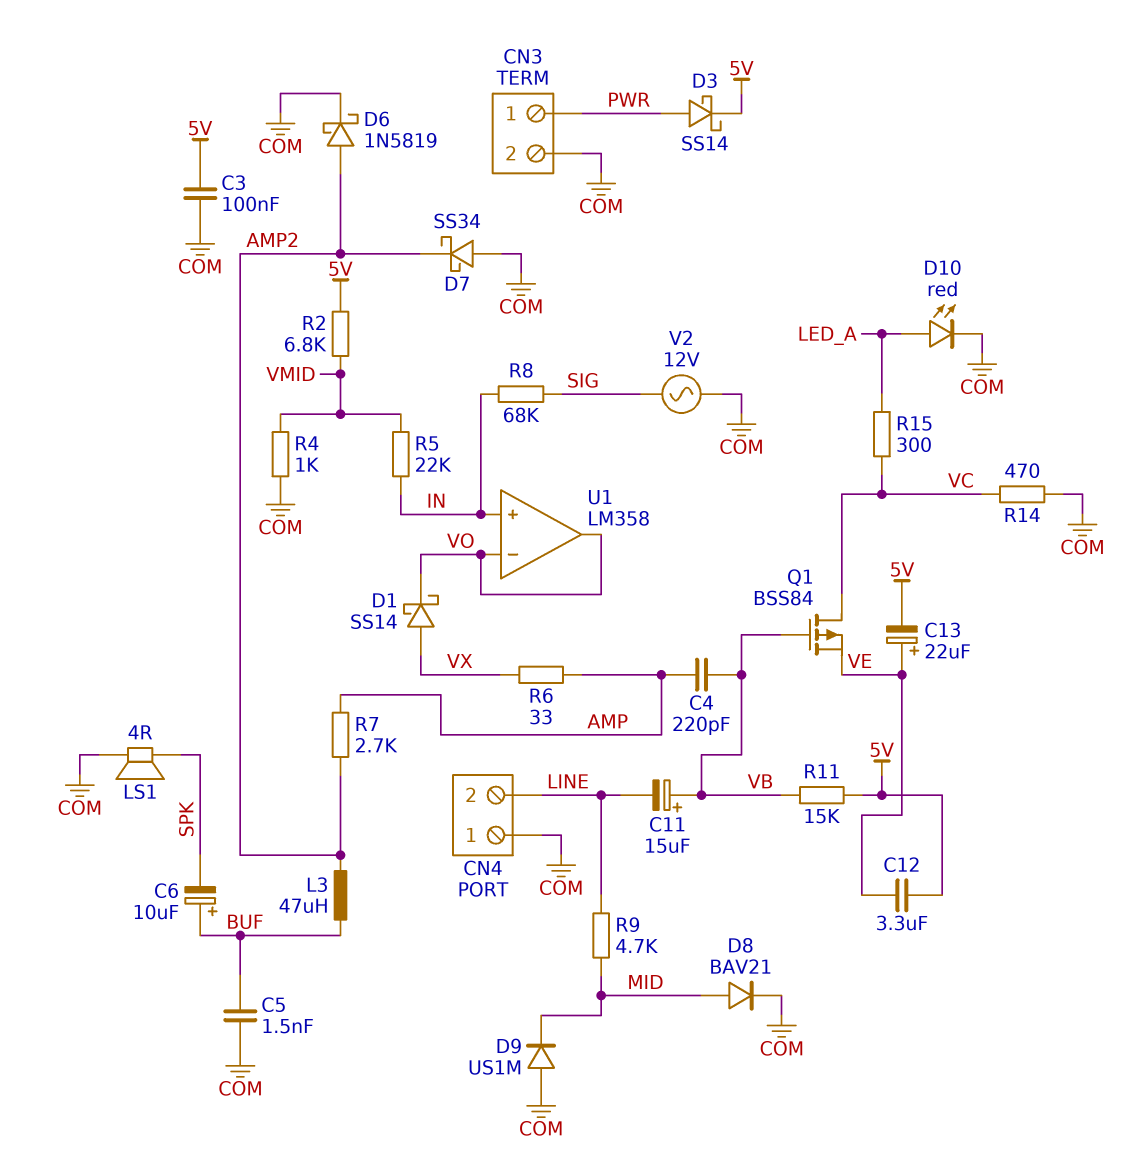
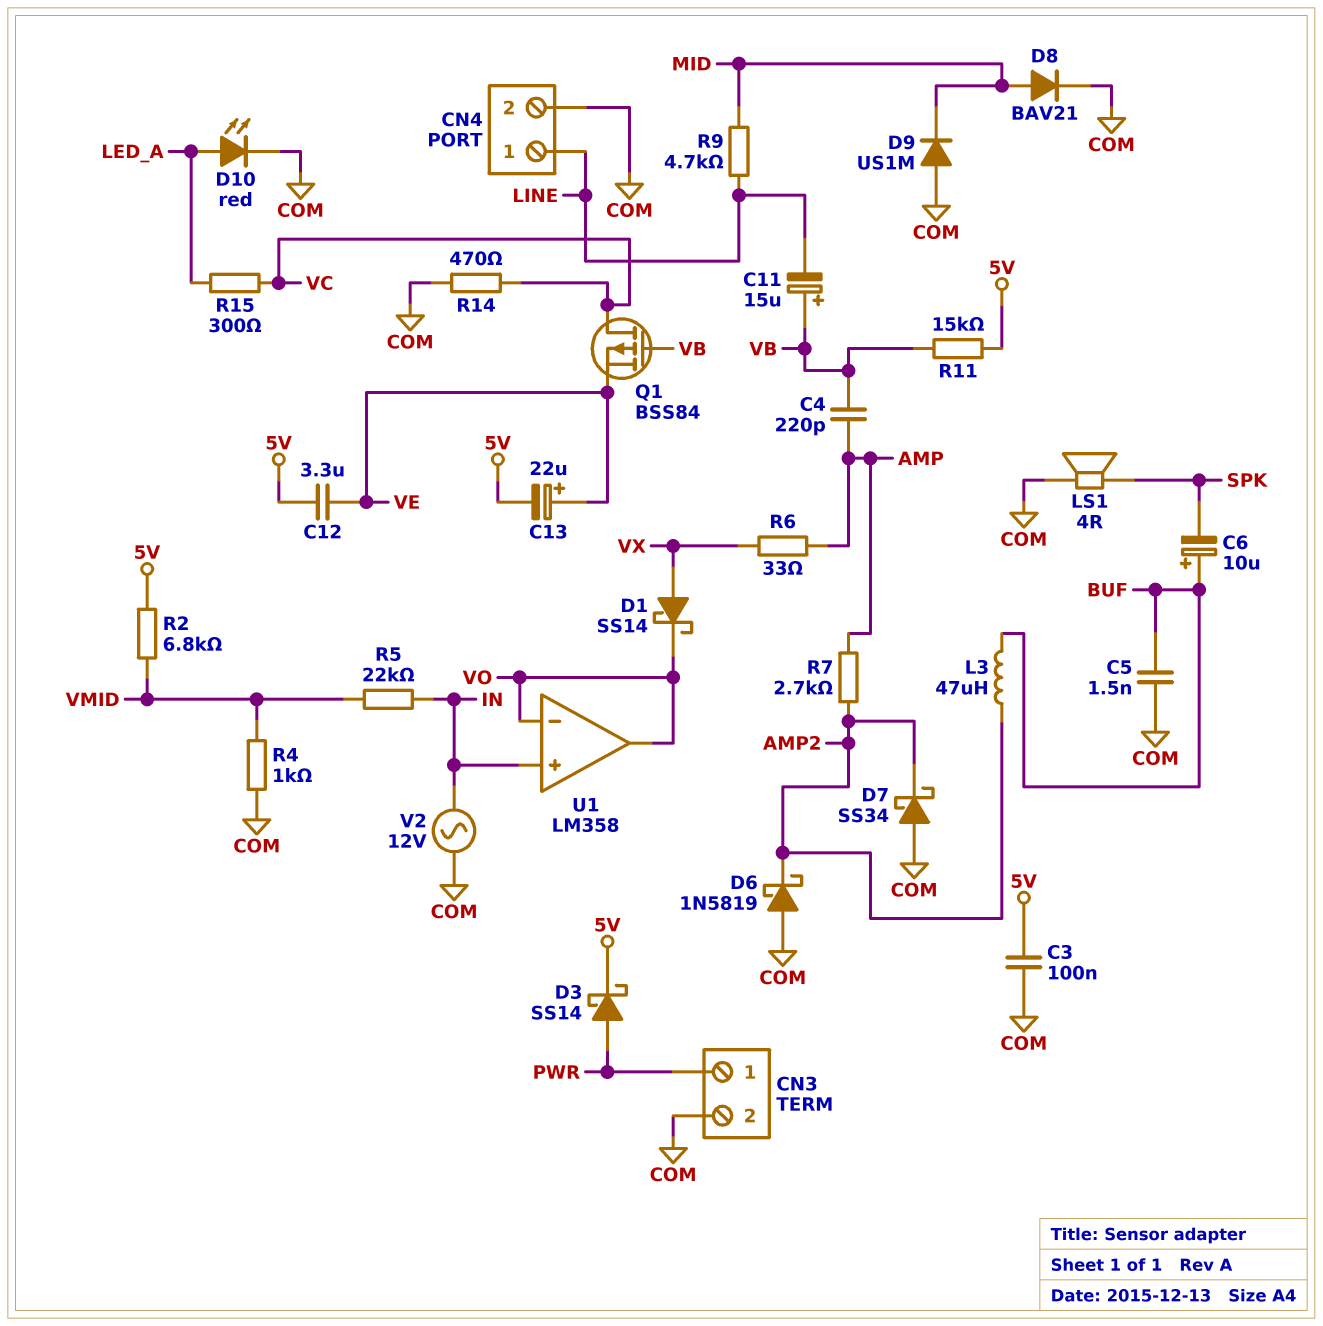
CN4 pin 1: COM -> LINE
CN4 pin 2: LINE -> COM
D6: schottky 1N5819 (A AMP2, K COM) -> schottky 1N5819 (A COM, K AMP2)
R8: 68k (IN, SIG) -> none
V2: AC 12V (COM, SIG) -> AC 12V (COM, IN)

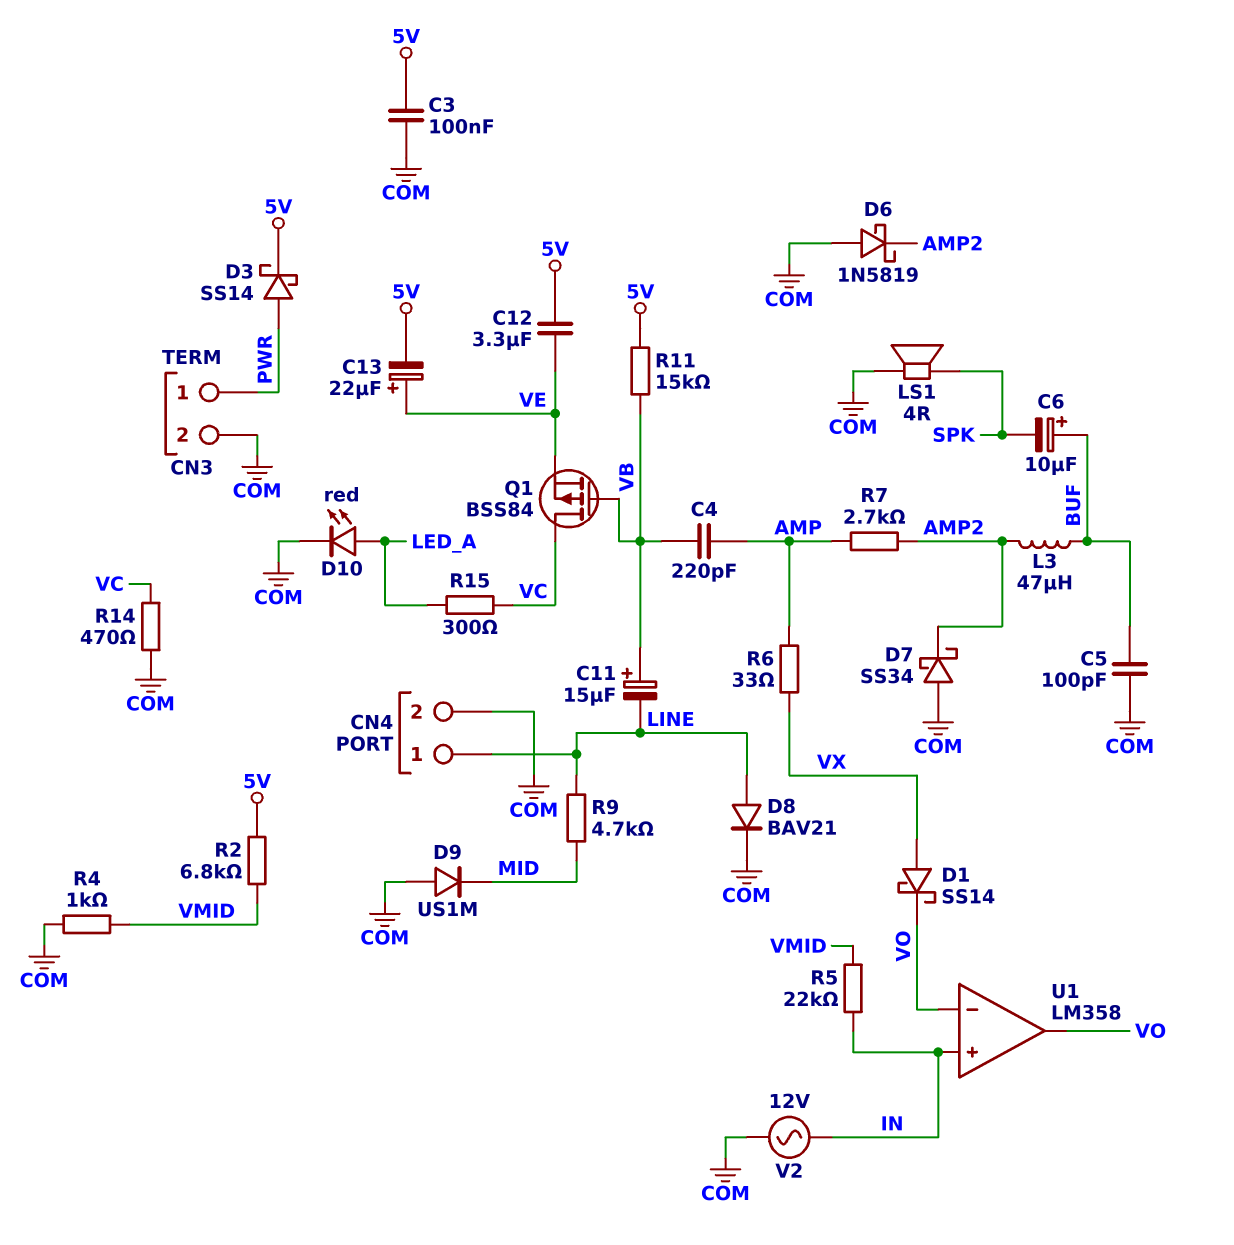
C5: 1.5nF (BUF, COM) -> 100pF (BUF, COM)
D8: diode BAV21 (A MID, K COM) -> diode BAV21 (A LINE, K COM)

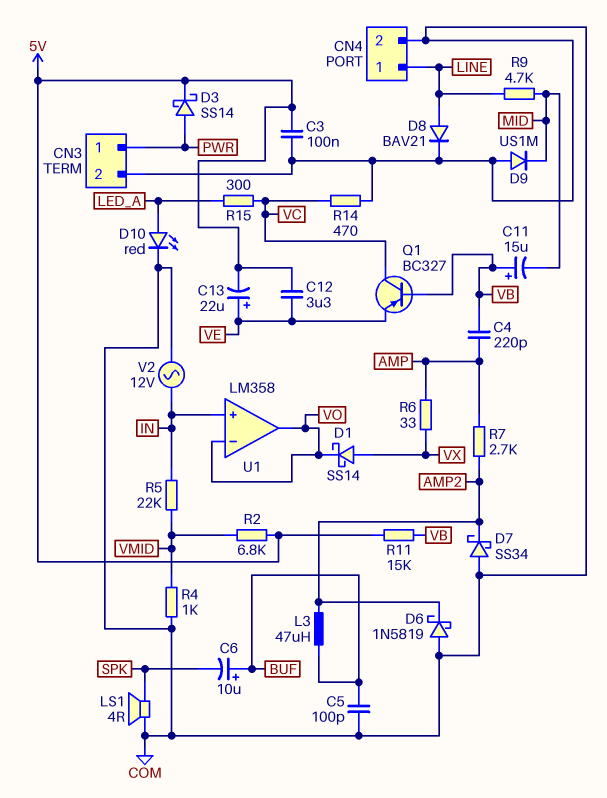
C11: 15uF (plus VB, minus LINE) -> 15uF (plus VB, minus MID)
Q1: PMOS BSS84 (G VB, D VC, S VE) -> PNP BC327 (B VB, C VC, E VE)

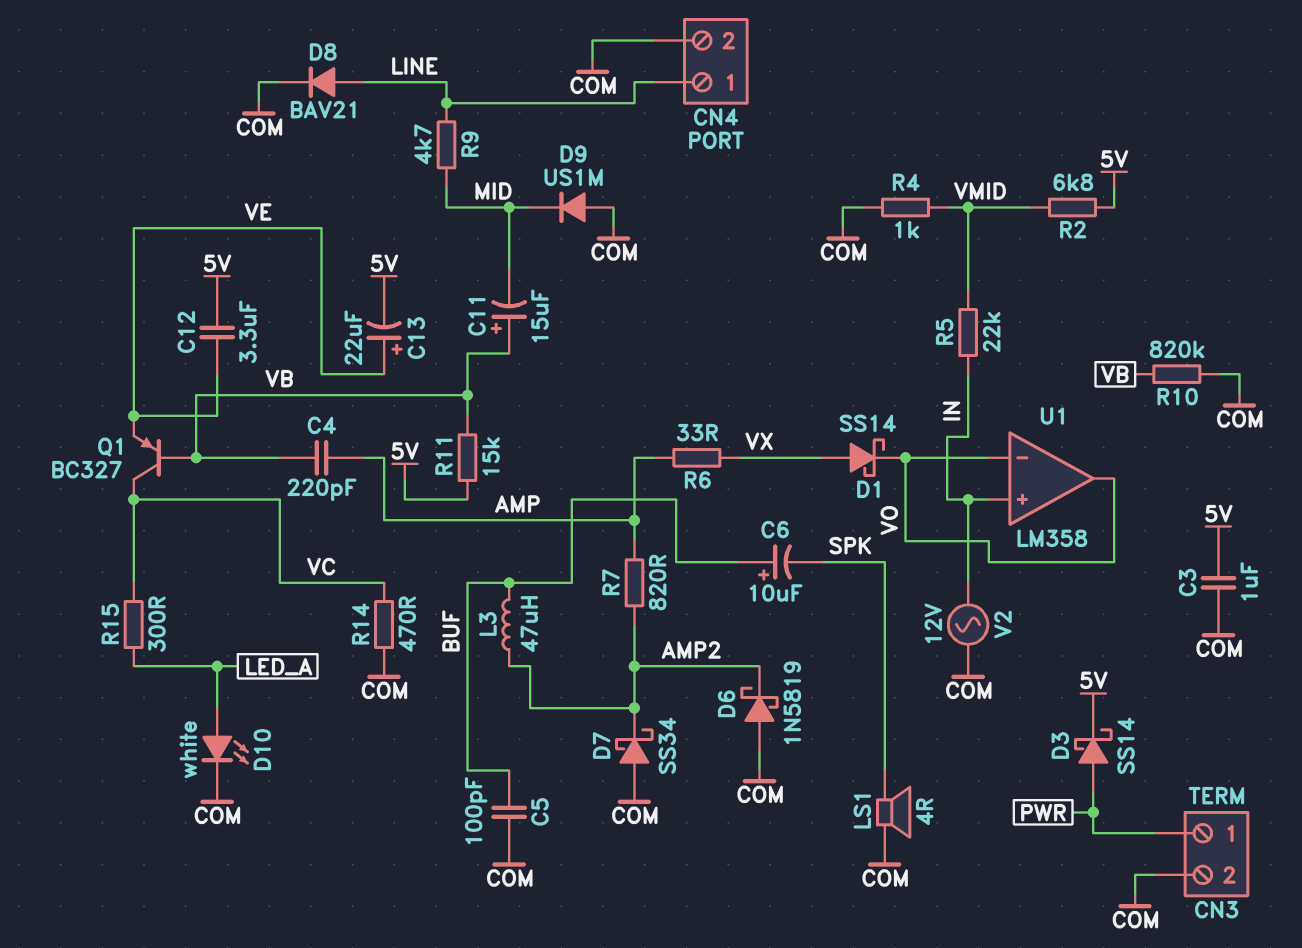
C3: 100nF (5V, COM) -> 1uF (5V, COM)
D10: LED red (A LED_A, K COM) -> LED white (A LED_A, K COM)
R7: 2.7k (AMP, AMP2) -> 820 (AMP, AMP2)
R10: none -> 820k (COM, VB)

